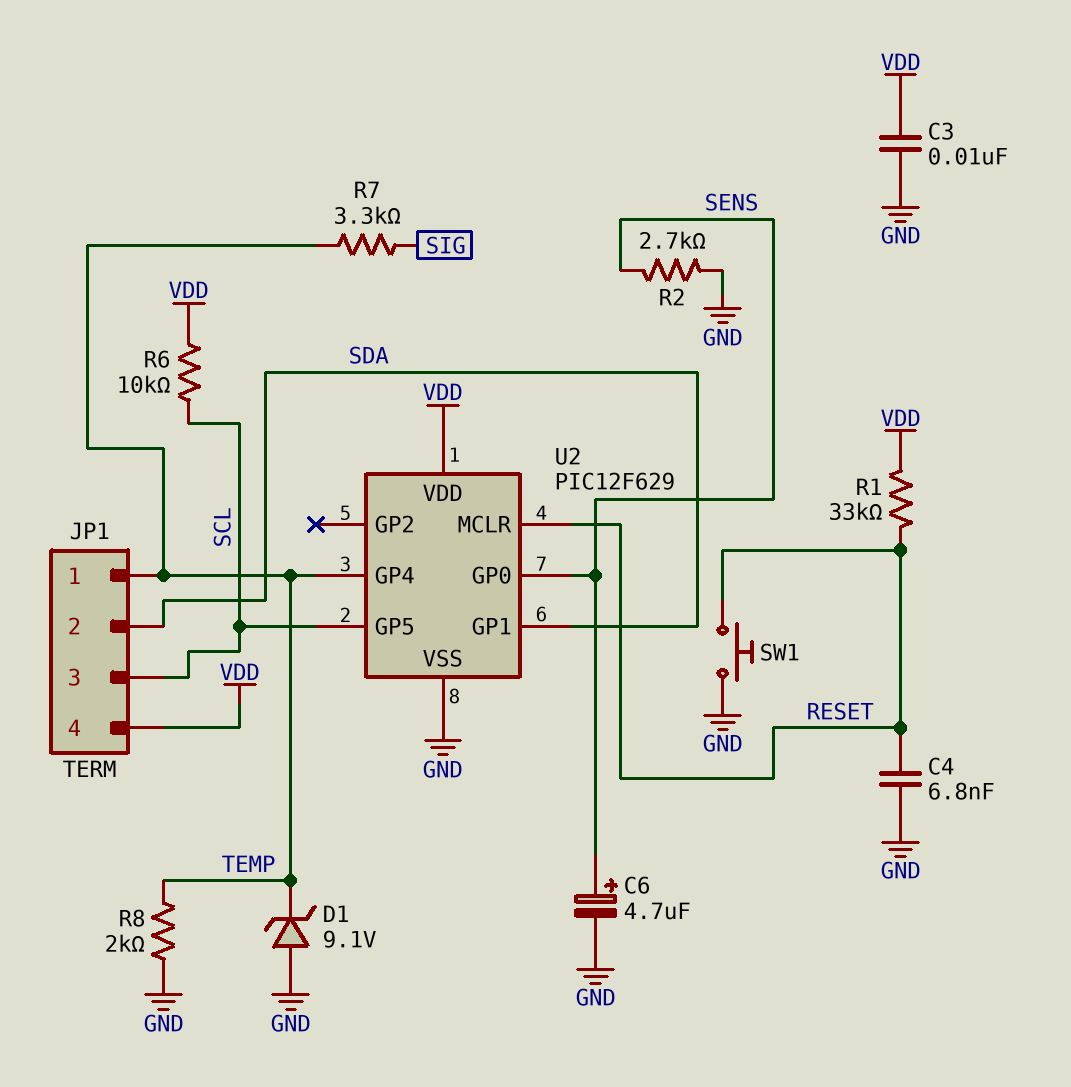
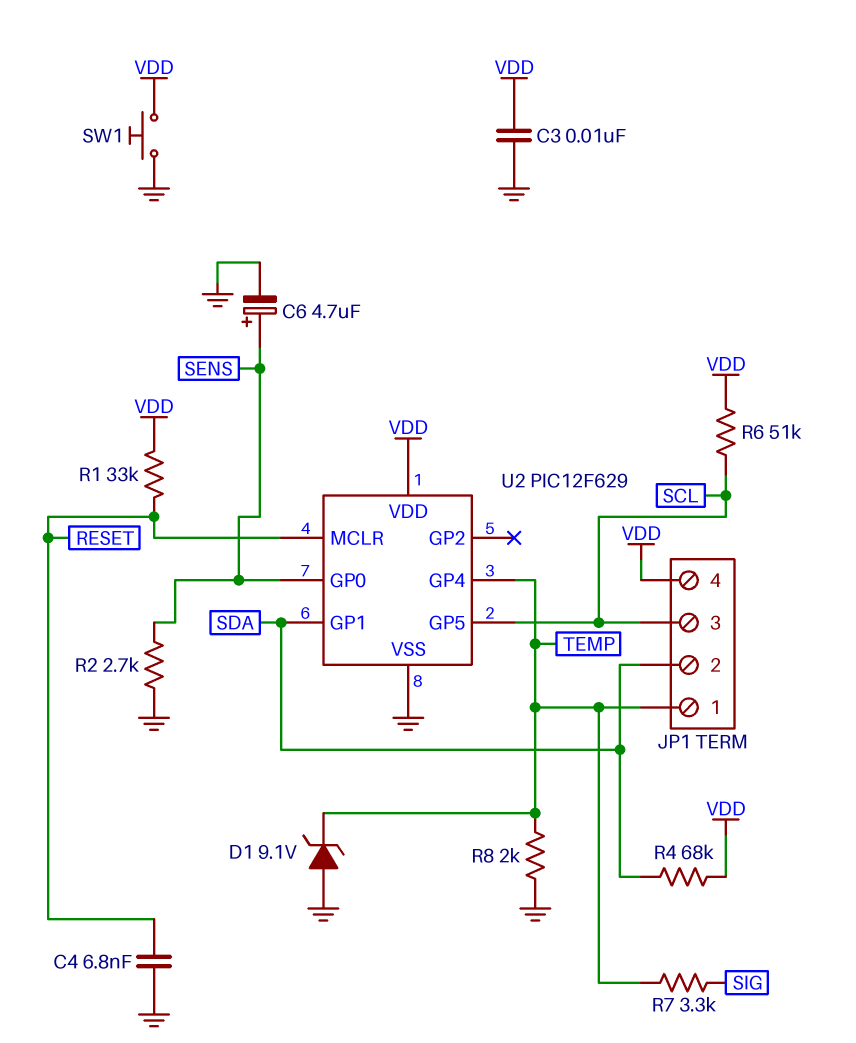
R4: none -> 68k (SDA, VDD)
R6: 10k (SCL, VDD) -> 51k (SCL, VDD)
SW1: button (GND, RESET) -> button (GND, VDD)

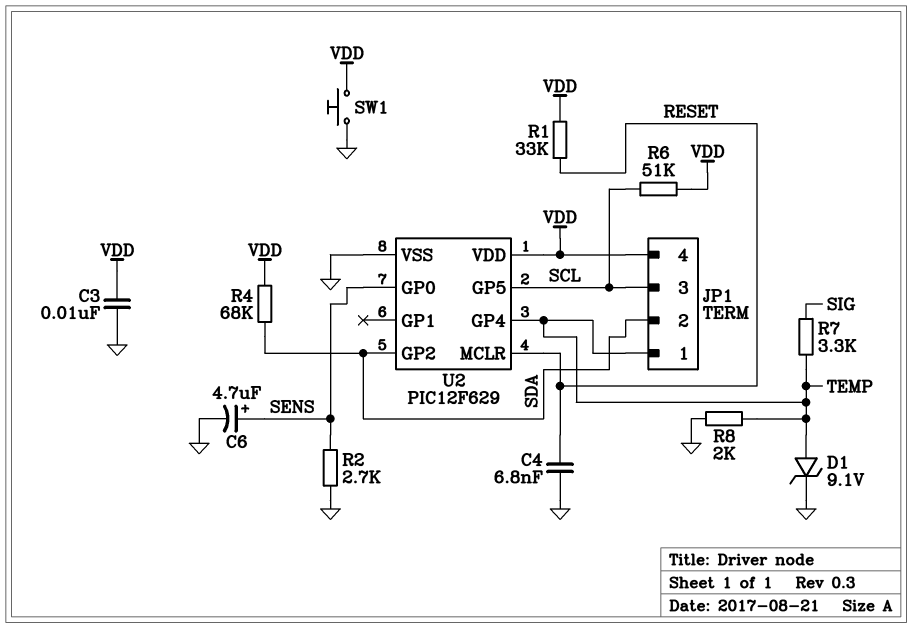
D1: zener 9.1V (A GND, K TEMP) -> zener 9.1V (A TEMP, K GND)
U2 pin GP1: SDA -> none
U2 pin GP2: none -> SDA

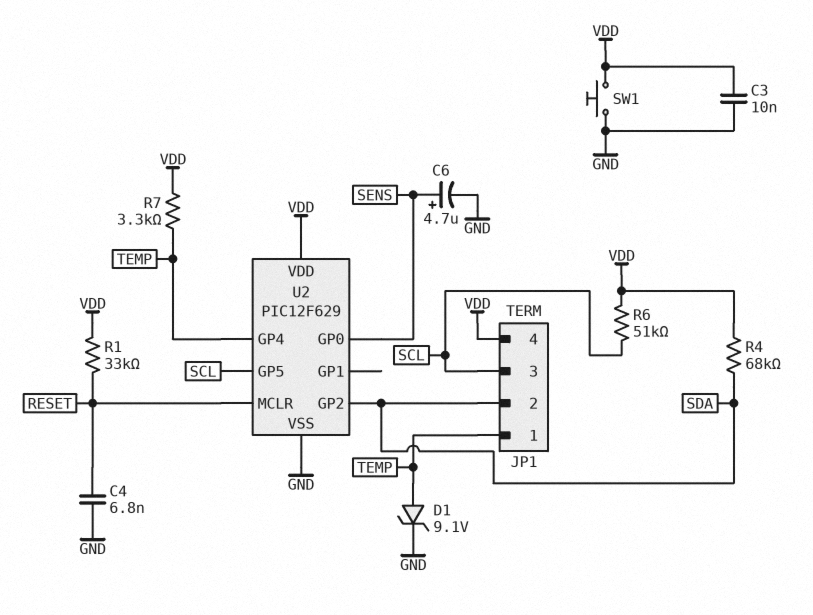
R2: 2.7k (GND, SENS) -> none
R7: 3.3k (SIG, TEMP) -> 3.3k (TEMP, VDD)
R8: 2k (GND, TEMP) -> none

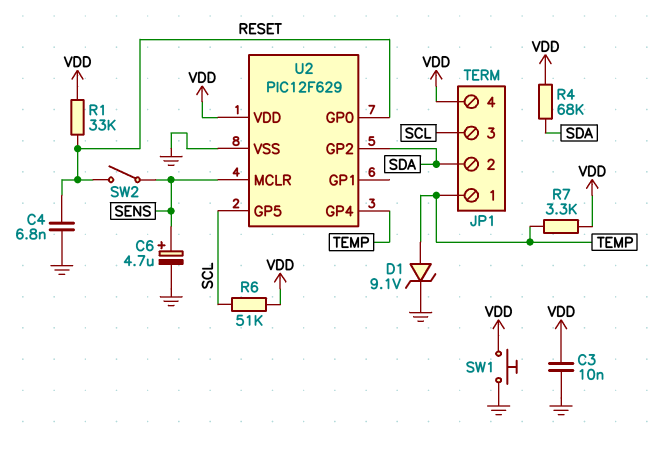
SW2: none -> switch (RESET, SENS)
U2 pin GP0: SENS -> RESET
U2 pin MCLR: RESET -> SENS

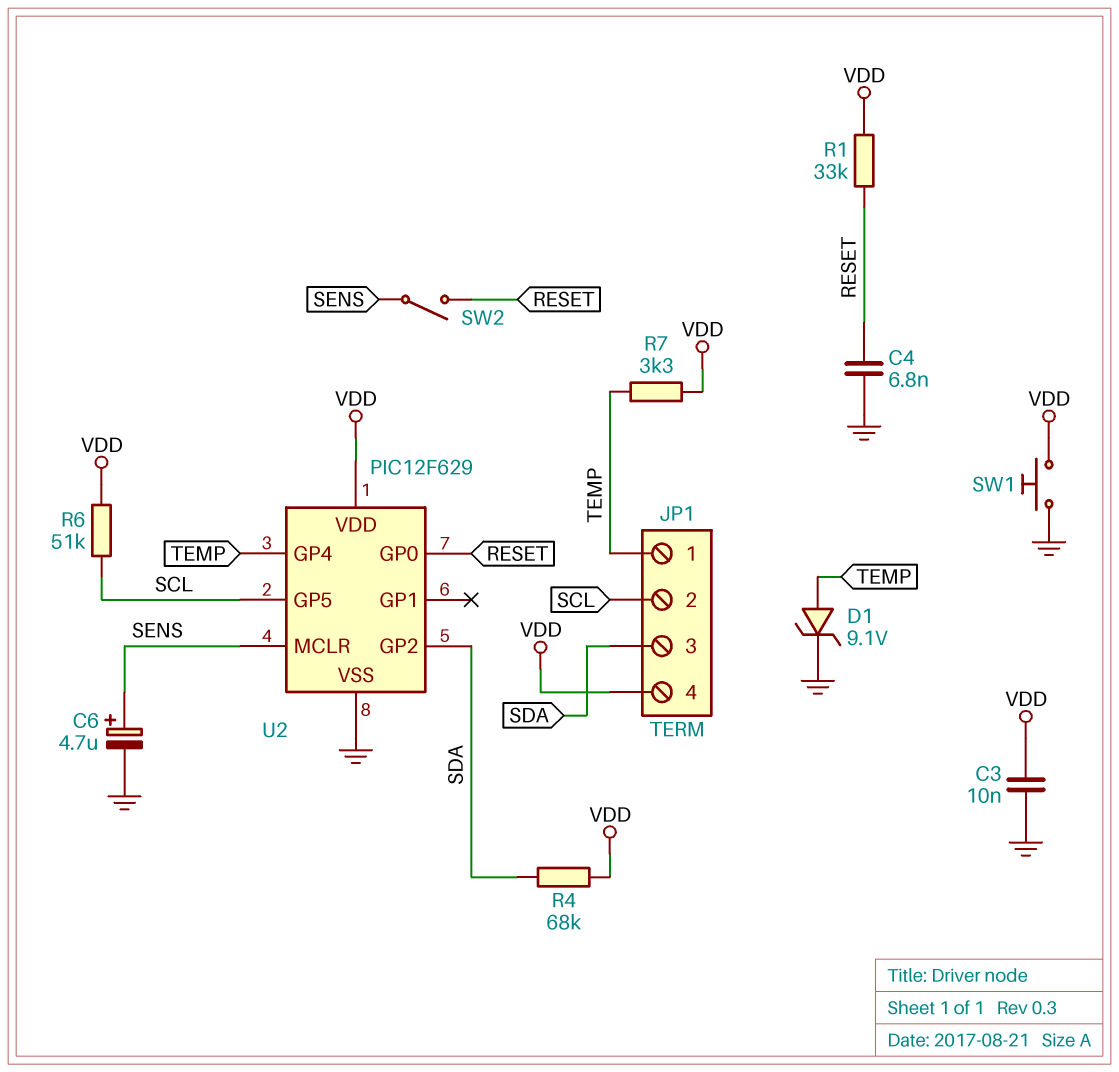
JP1 pin 2: SDA -> SCL
JP1 pin 3: SCL -> SDA

